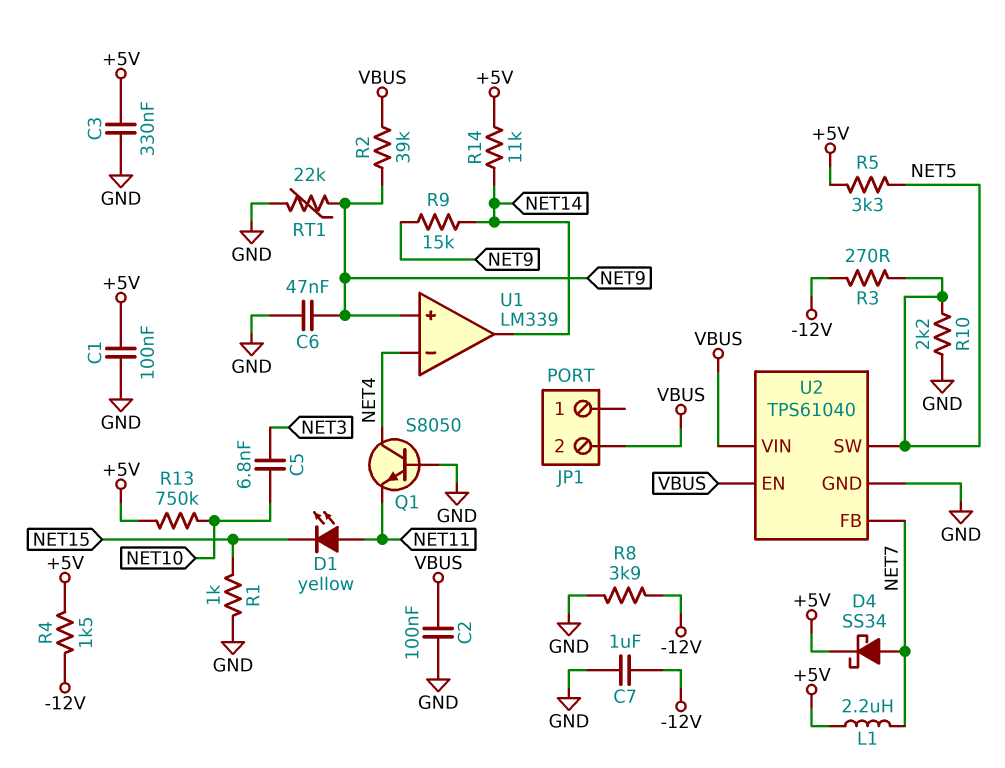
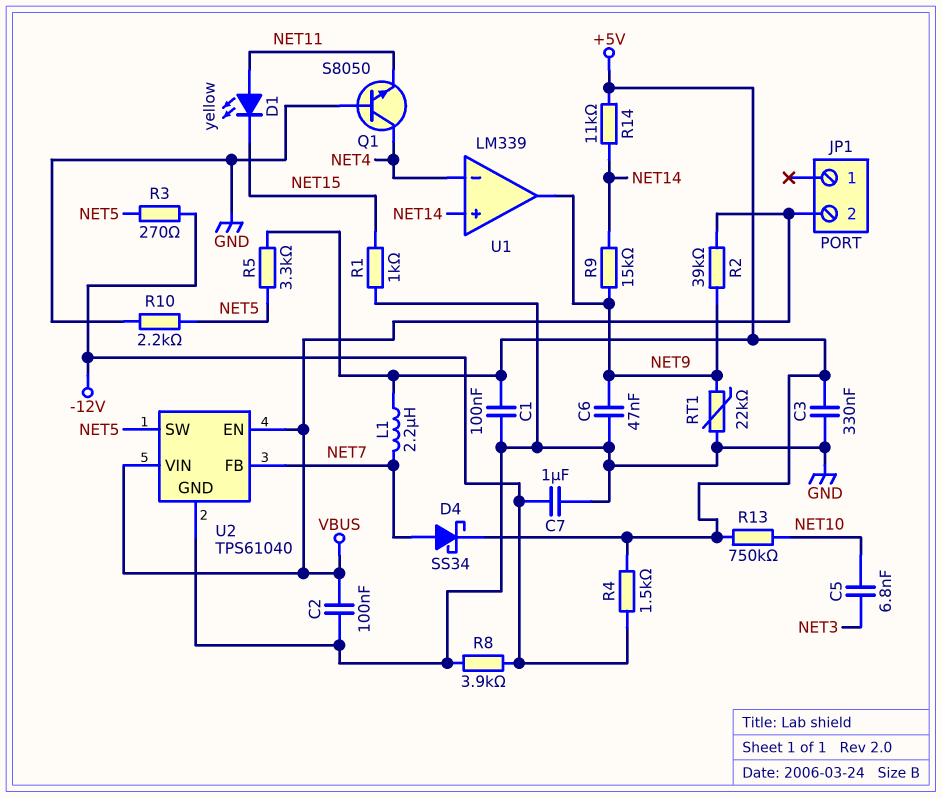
U1 pin in+: NET9 -> NET14
U1 pin out: NET14 -> NET9

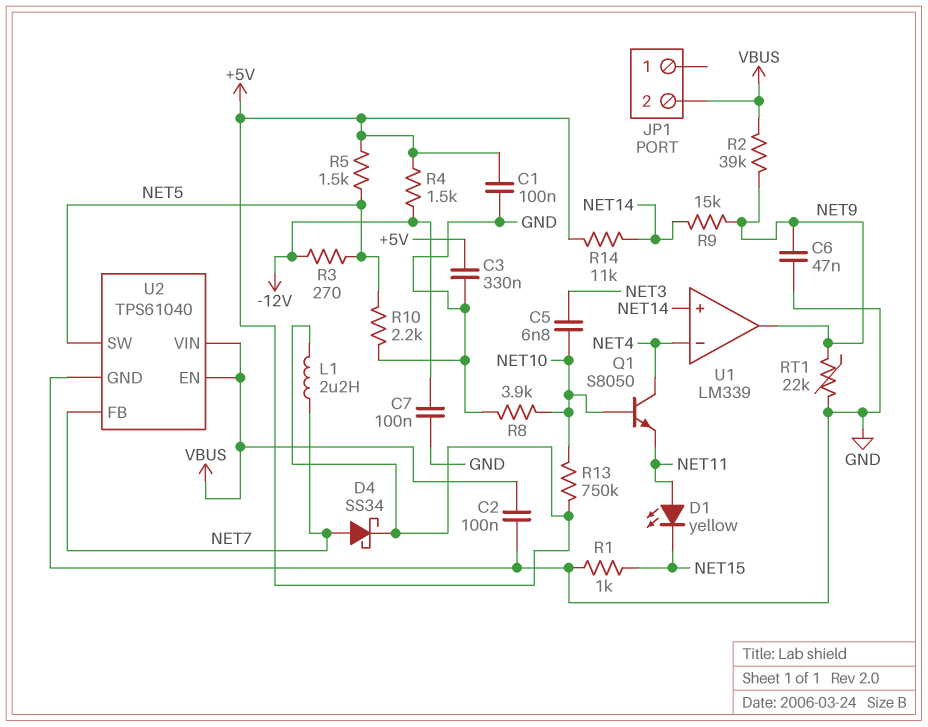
C7: 1uF (-12V, GND) -> 100nF (-12V, GND)
Q1: NPN S8050 (B GND, C NET4, E NET11) -> NPN S8050 (B NET10, C NET4, E NET11)
R5: 3.3k (+5V, NET5) -> 1.5k (+5V, NET5)
R8: 3.9k (-12V, GND) -> 3.9k (GND, NET10)

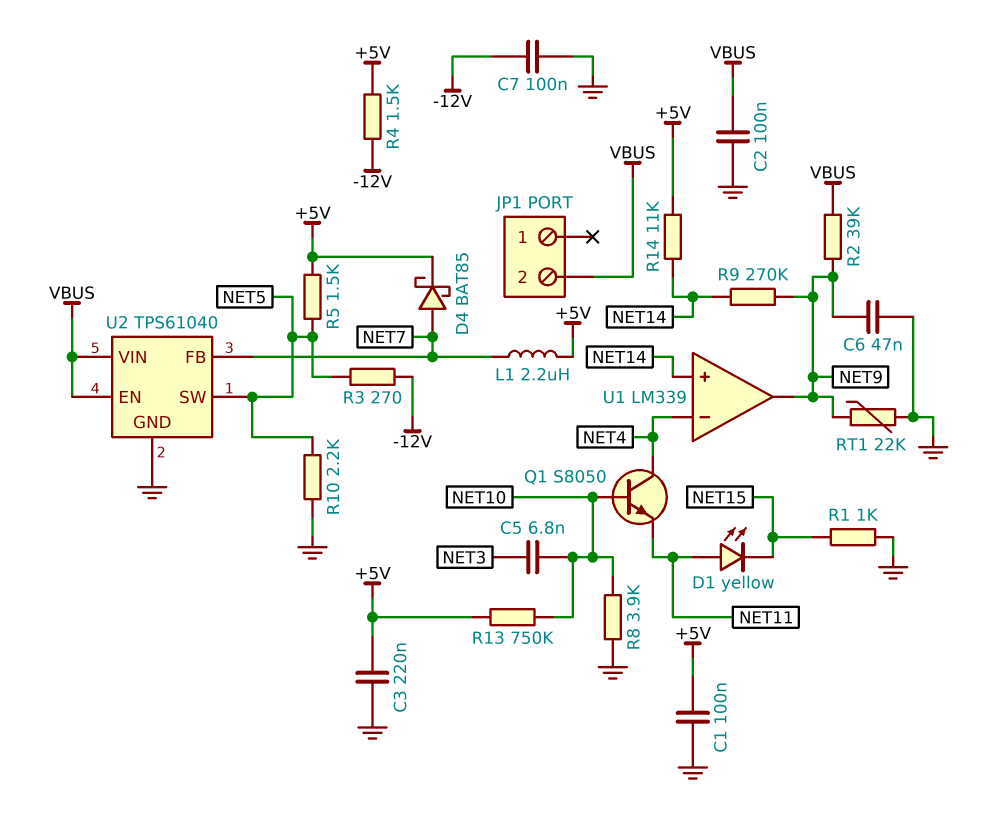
C3: 330nF (+5V, GND) -> 220nF (+5V, GND)
D4: schottky SS34 (A NET7, K +5V) -> schottky BAT85 (A NET7, K +5V)
R9: 15k (NET9, NET14) -> 270k (NET9, NET14)

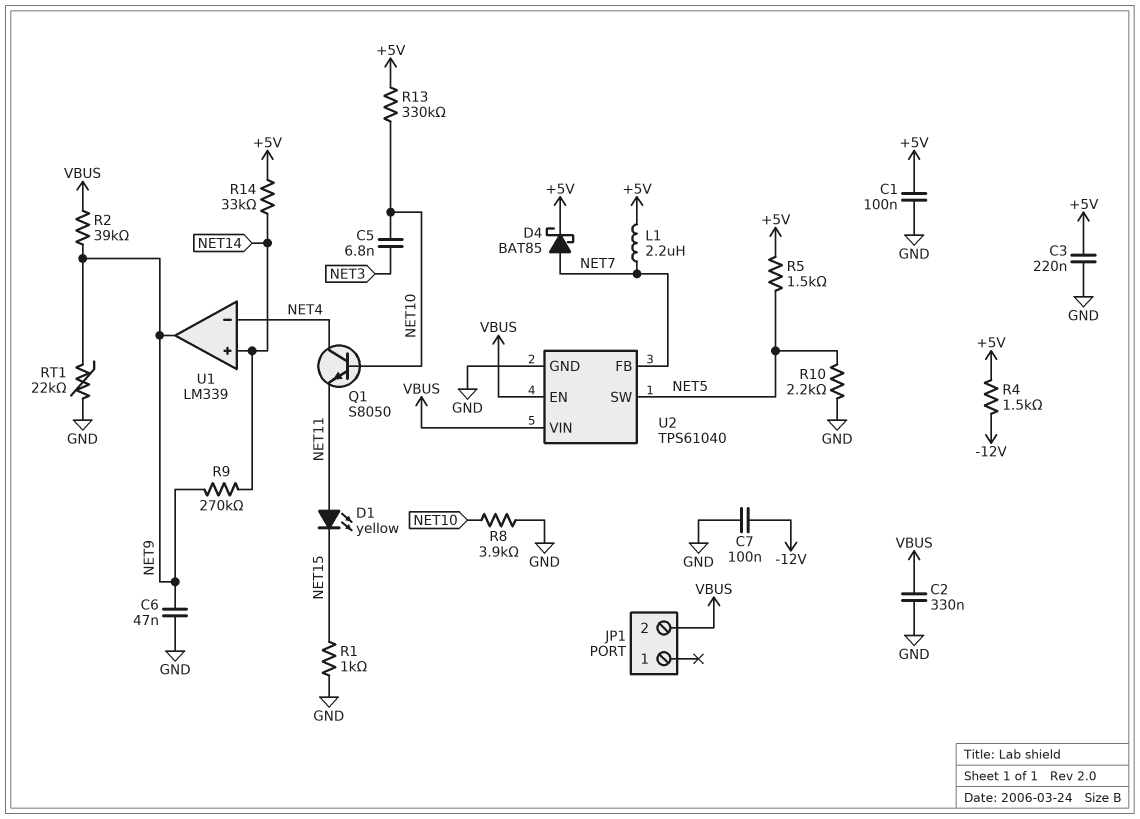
C2: 100nF (GND, VBUS) -> 330nF (GND, VBUS)
R3: 270 (-12V, NET5) -> none
R13: 750k (+5V, NET10) -> 330k (+5V, NET10)
R14: 11k (+5V, NET14) -> 33k (+5V, NET14)

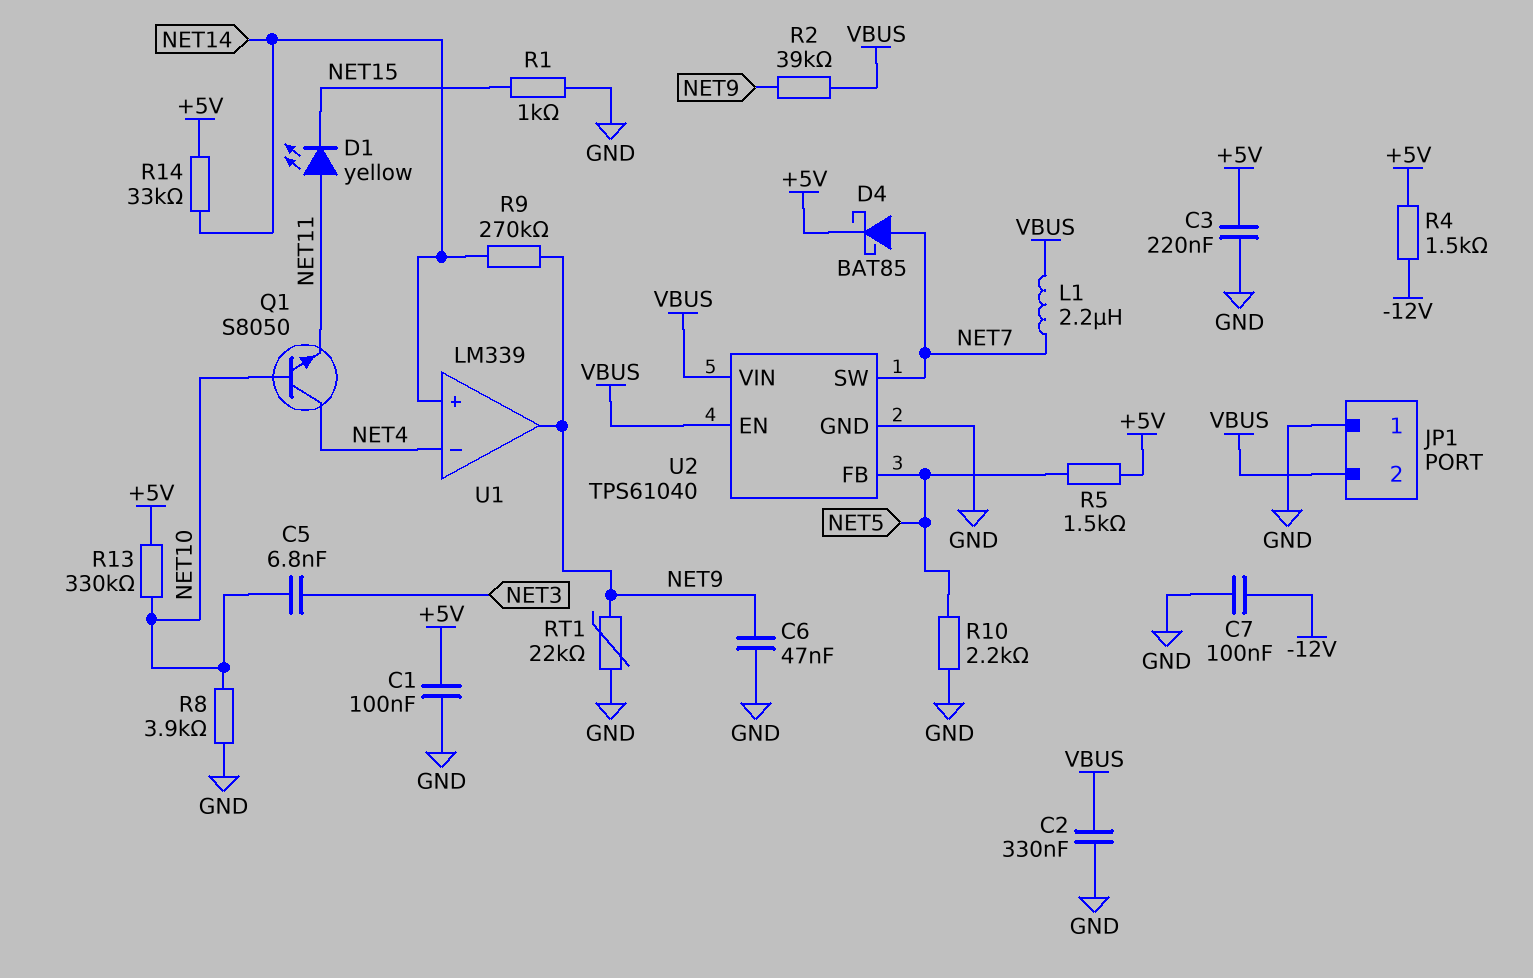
JP1 pin 1: none -> GND
L1: 2.2uH (+5V, NET7) -> 2.2uH (NET7, VBUS)
U2 pin FB: NET7 -> NET5
U2 pin SW: NET5 -> NET7

